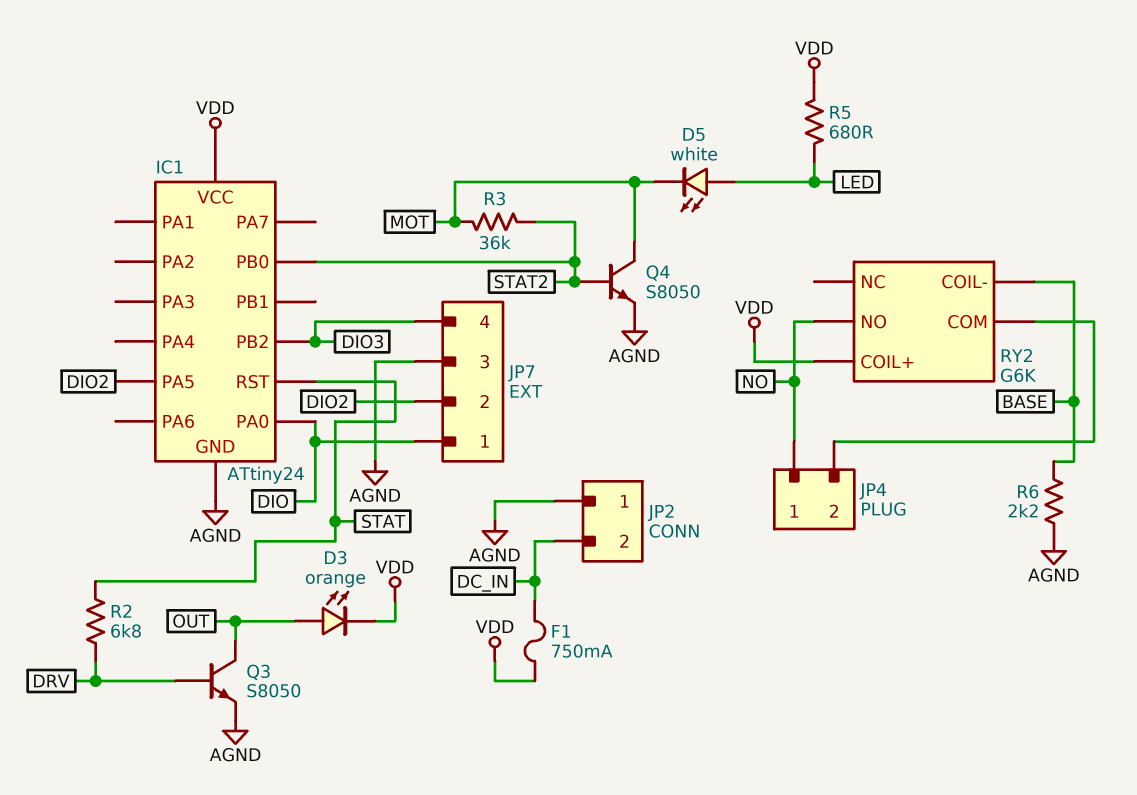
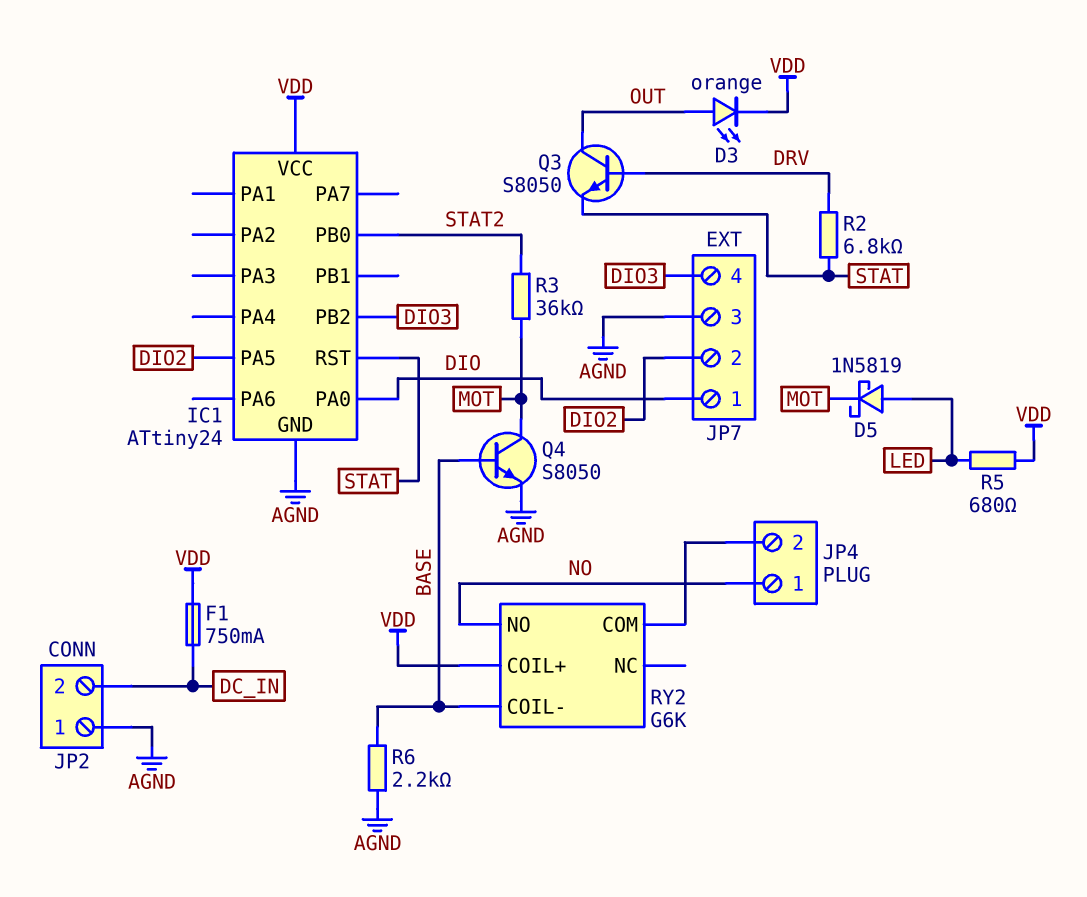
D5: LED white (A LED, K MOT) -> schottky 1N5819 (A LED, K MOT)
Q3: NPN S8050 (B DRV, C OUT, E AGND) -> NPN S8050 (B DRV, C OUT, E STAT)
Q4: NPN S8050 (B STAT2, C MOT, E AGND) -> NPN S8050 (B BASE, C MOT, E AGND)

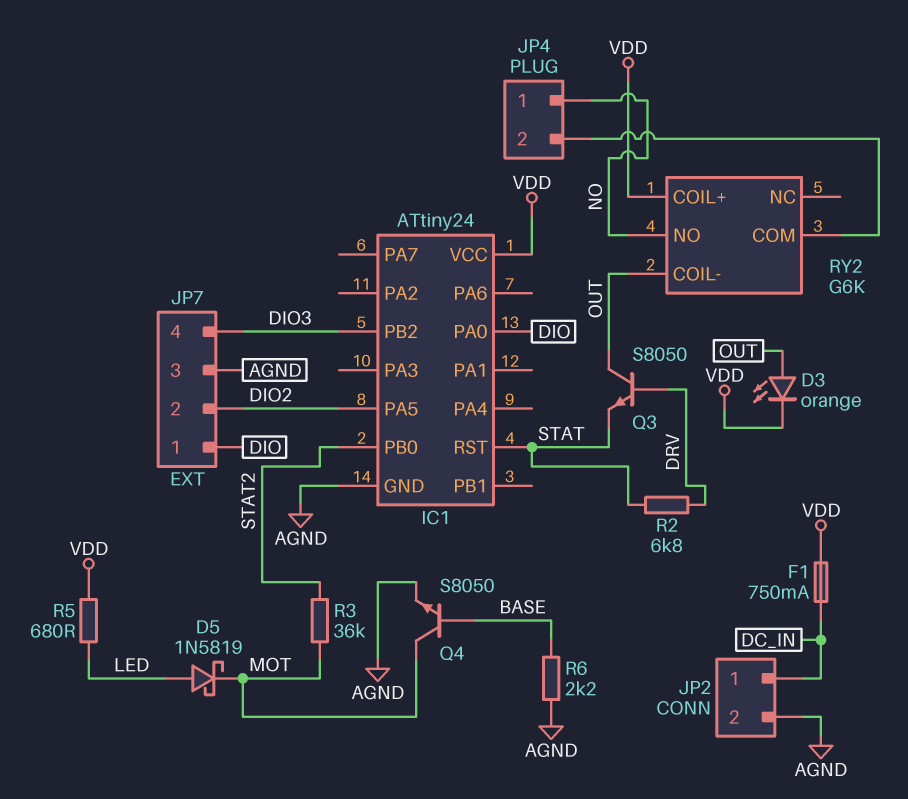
JP2 pin 1: AGND -> DC_IN
JP2 pin 2: DC_IN -> AGND
RY2 pin COIL-: BASE -> OUT

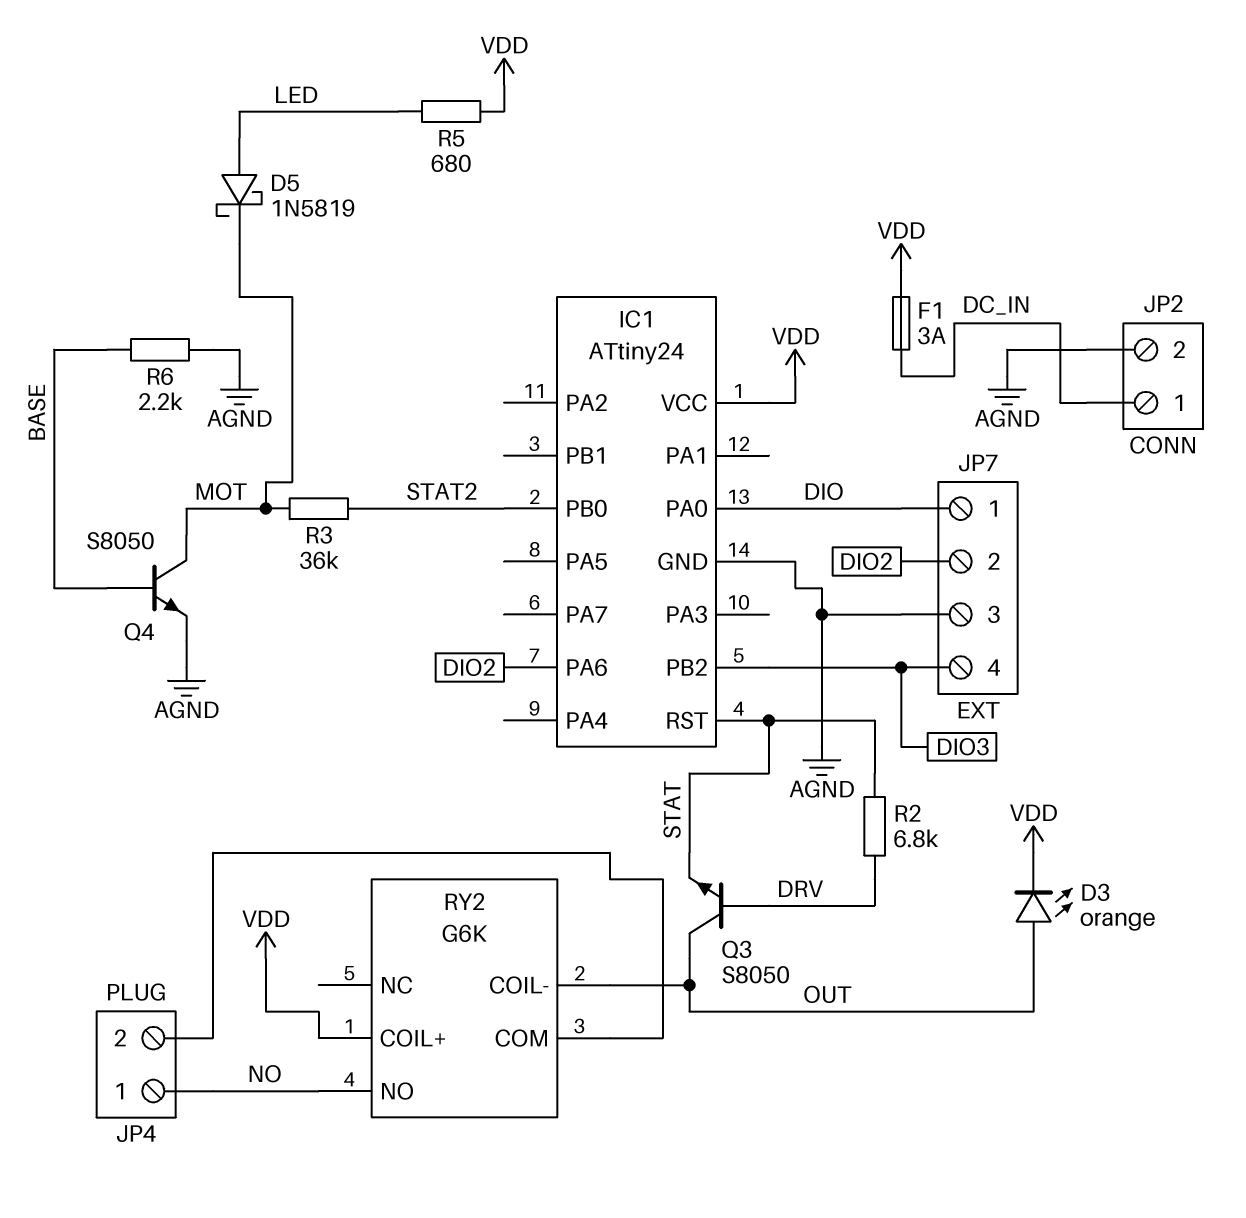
F1: 750mA (DC_IN, VDD) -> 3A (DC_IN, VDD)
IC1 pin PA5: DIO2 -> none
IC1 pin PA6: none -> DIO2

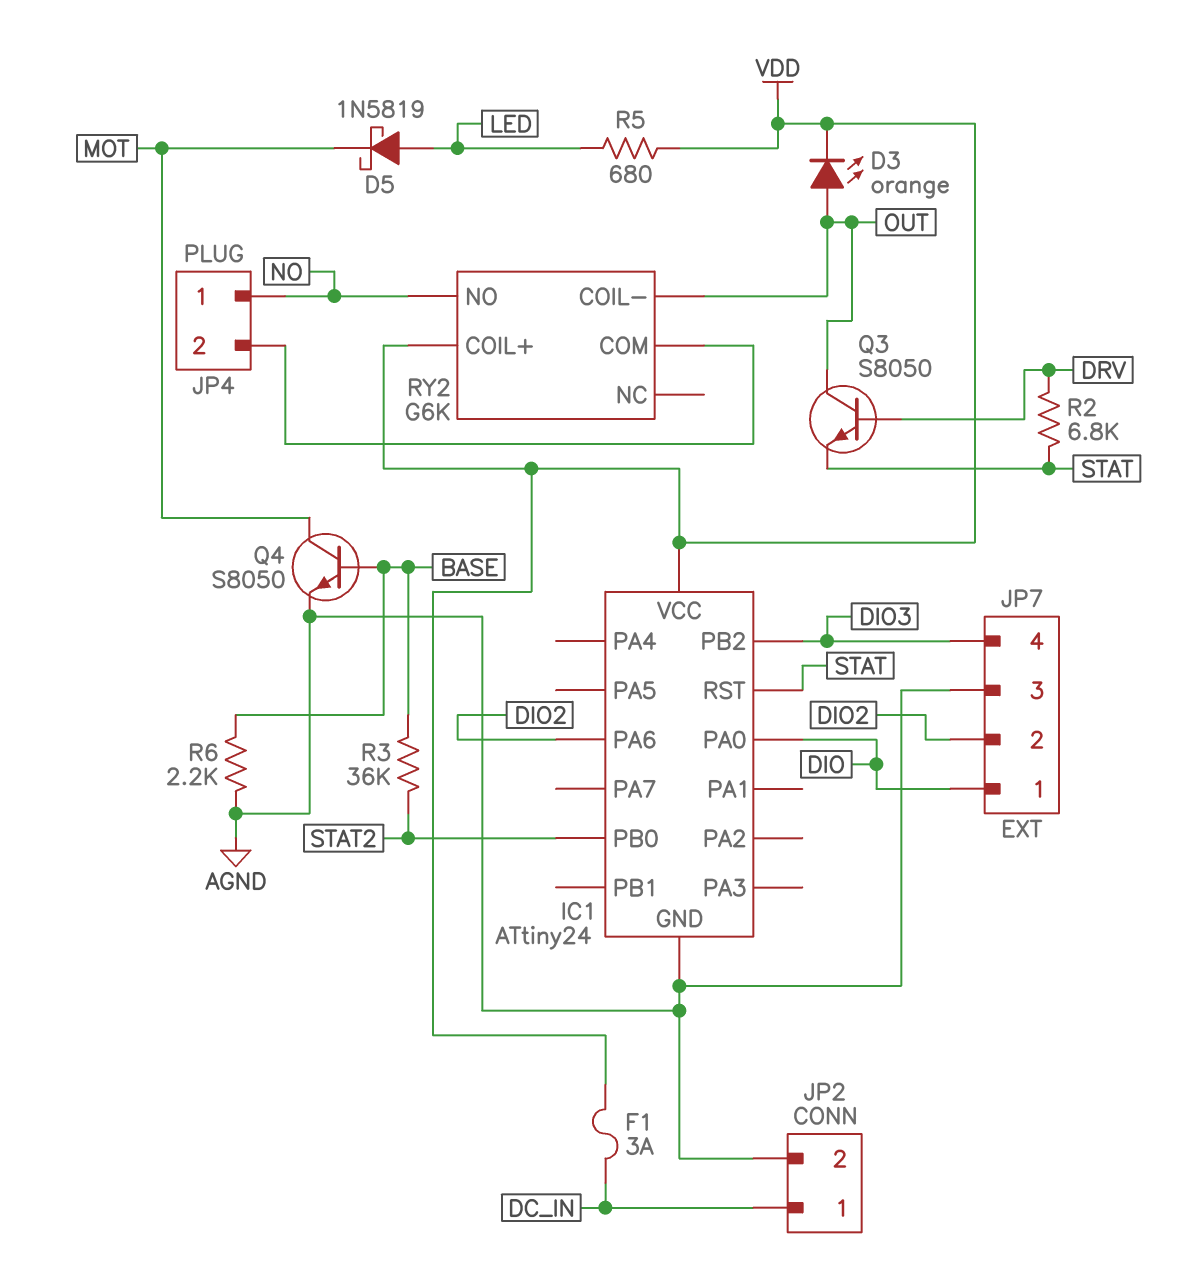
R3: 36k (MOT, STAT2) -> 36k (BASE, STAT2)

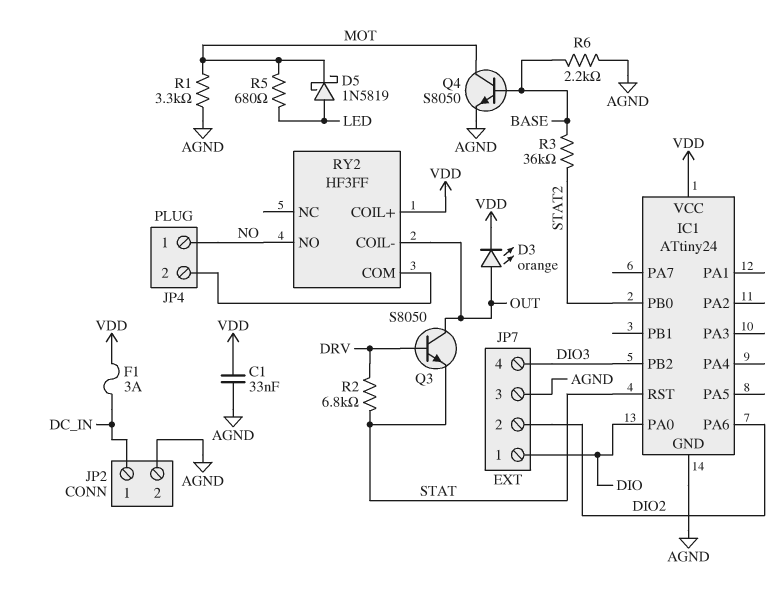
C1: none -> 33nF (AGND, VDD)
R1: none -> 3.3k (AGND, MOT)
R5: 680 (LED, VDD) -> 680 (LED, MOT)
RY2: G6K -> HF3FF

